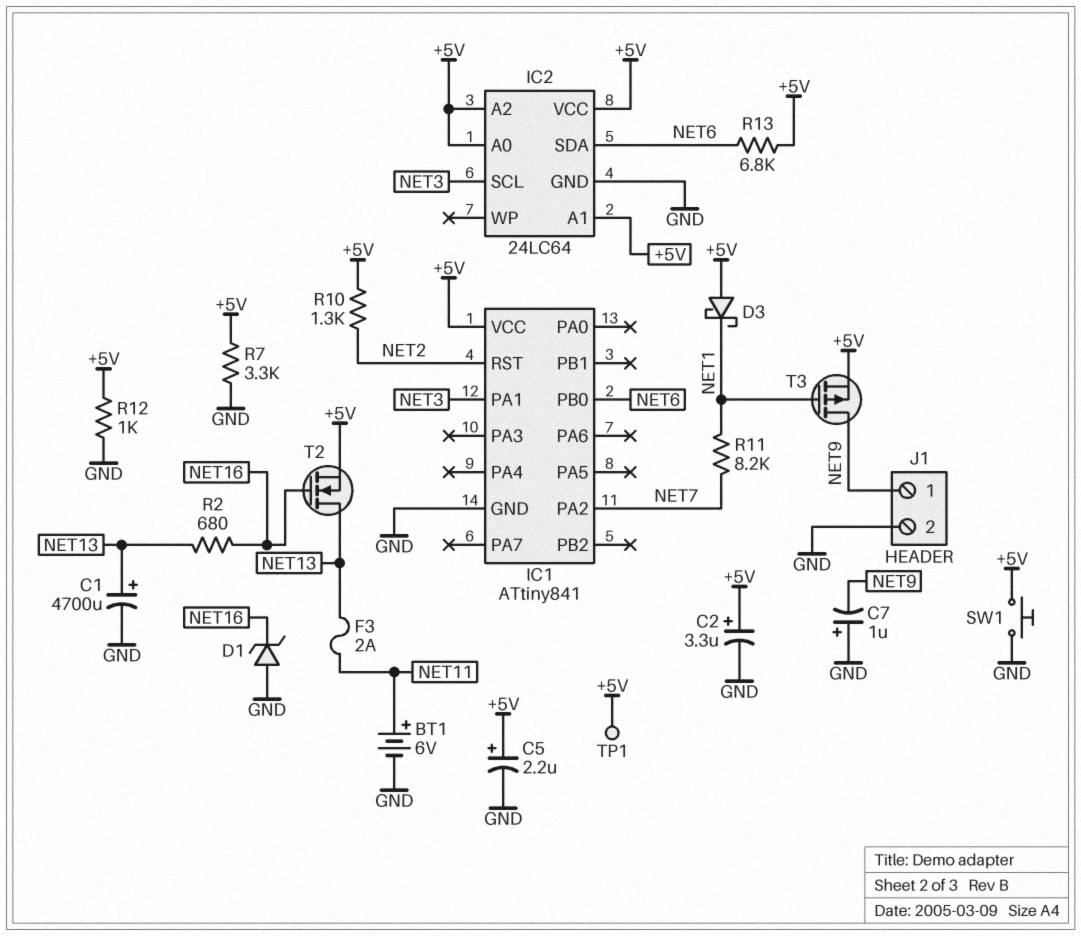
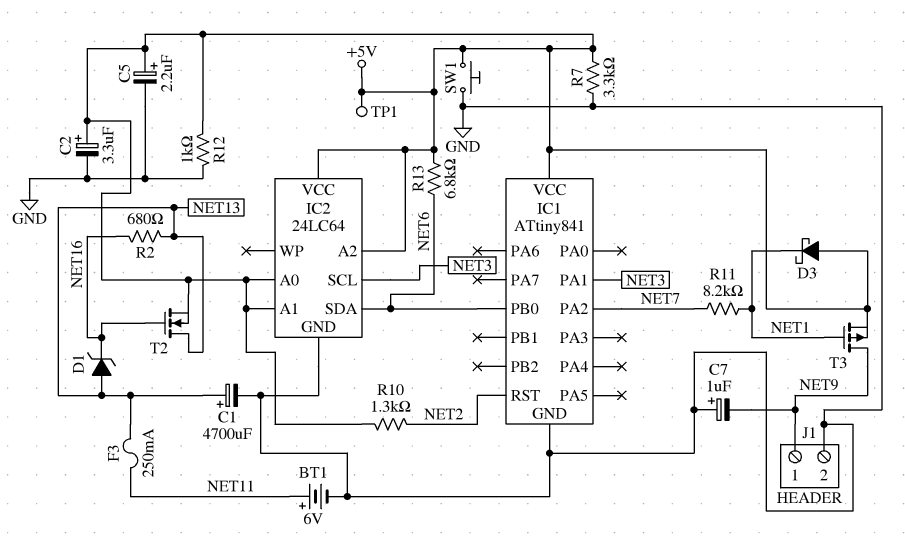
D1: zener (A GND, K NET16) -> zener (A NET13, K NET16)
F3: 2A (NET11, NET13) -> 250mA (NET11, NET13)

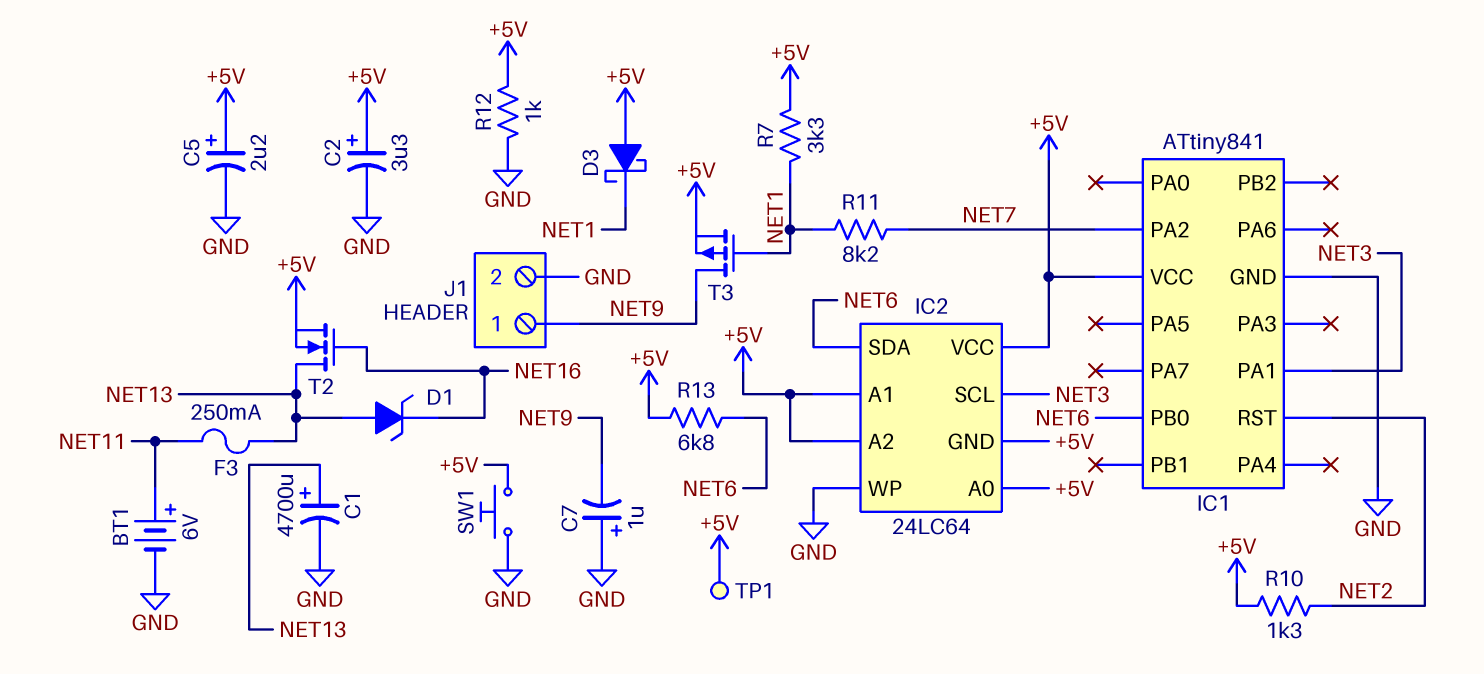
IC2 pin GND: GND -> +5V
IC2 pin WP: none -> GND
R2: 680 (NET13, NET16) -> none
R7: 3.3k (+5V, GND) -> 3.3k (+5V, NET1)

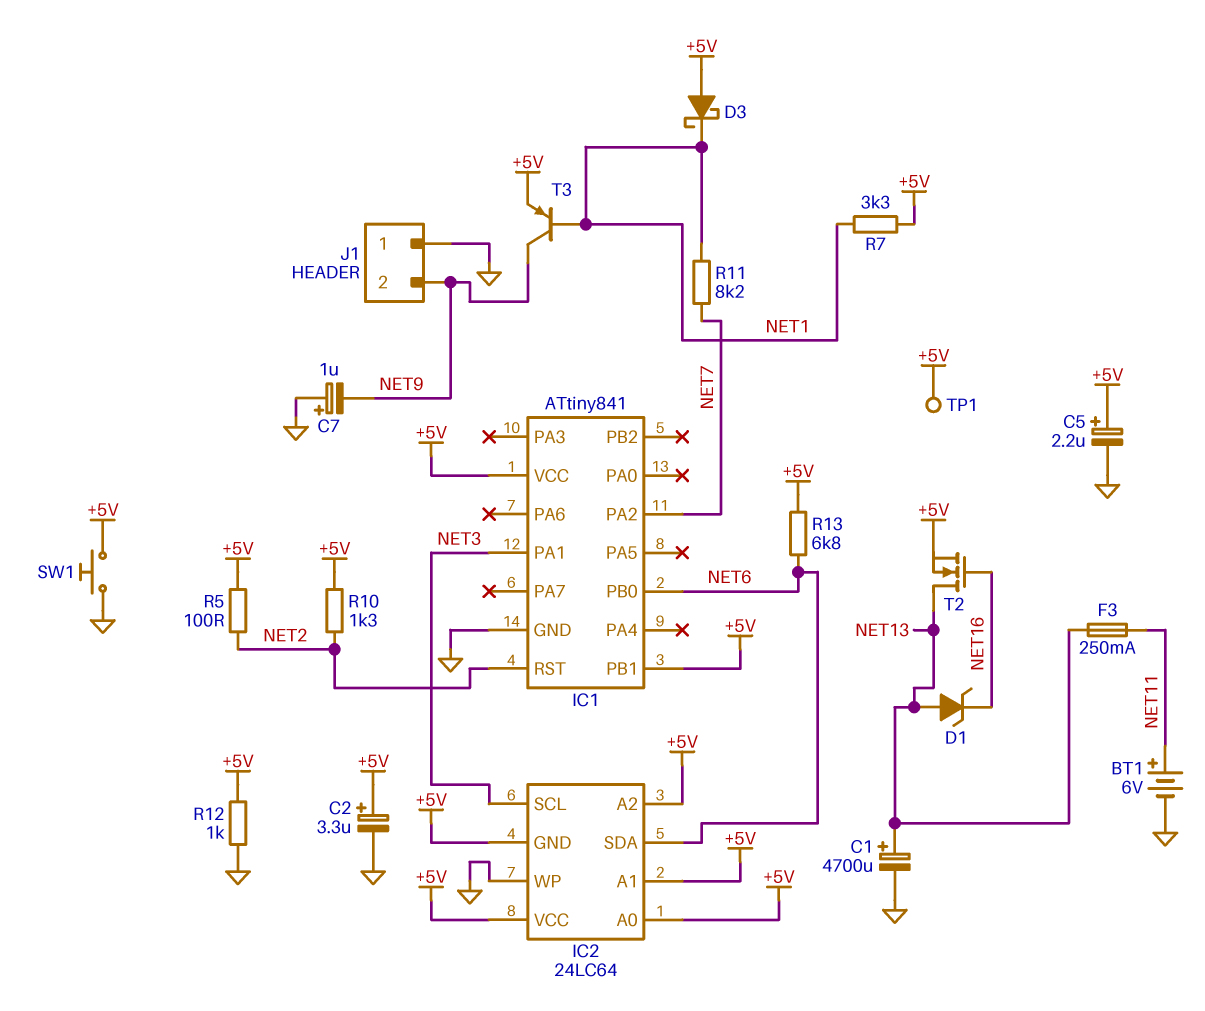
IC1 pin PB1: none -> +5V
J1 pin 1: NET9 -> GND
J1 pin 2: GND -> NET9
R5: none -> 100 (+5V, NET2)
T3: PMOS (G NET1, D NET9, S +5V) -> PNP (B NET1, C NET9, E +5V)

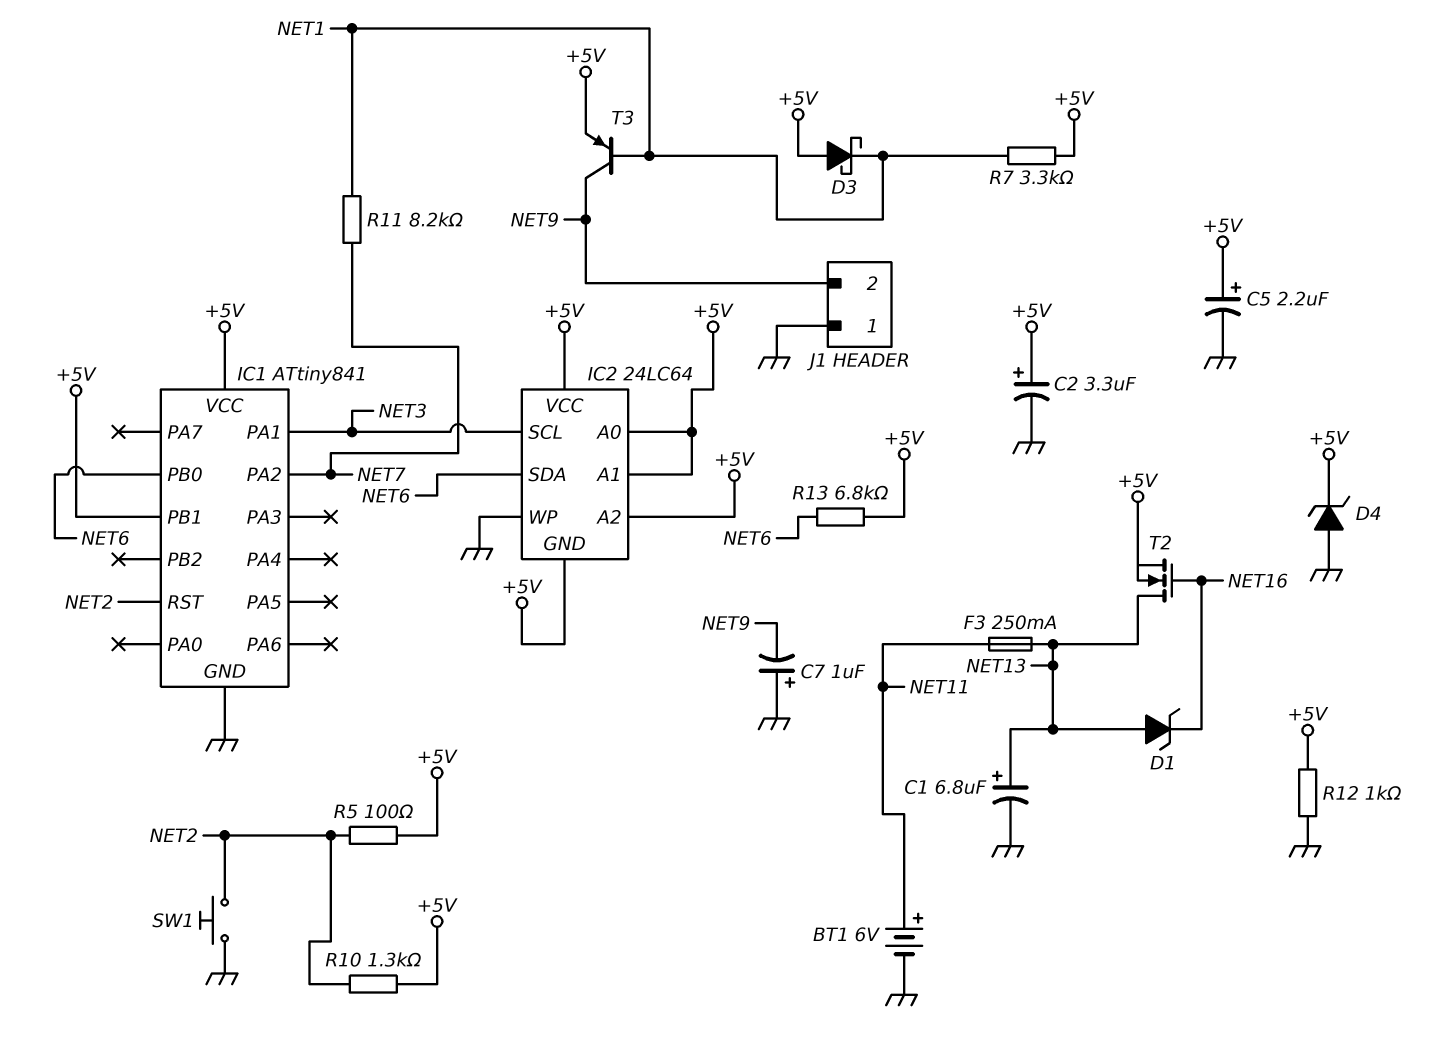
C1: 4700uF (plus NET13, minus GND) -> 6.8uF (plus NET13, minus GND)
D4: none -> zener (A GND, K +5V)
SW1: button (+5V, GND) -> button (GND, NET2)
TP1: test point (+5V) -> none

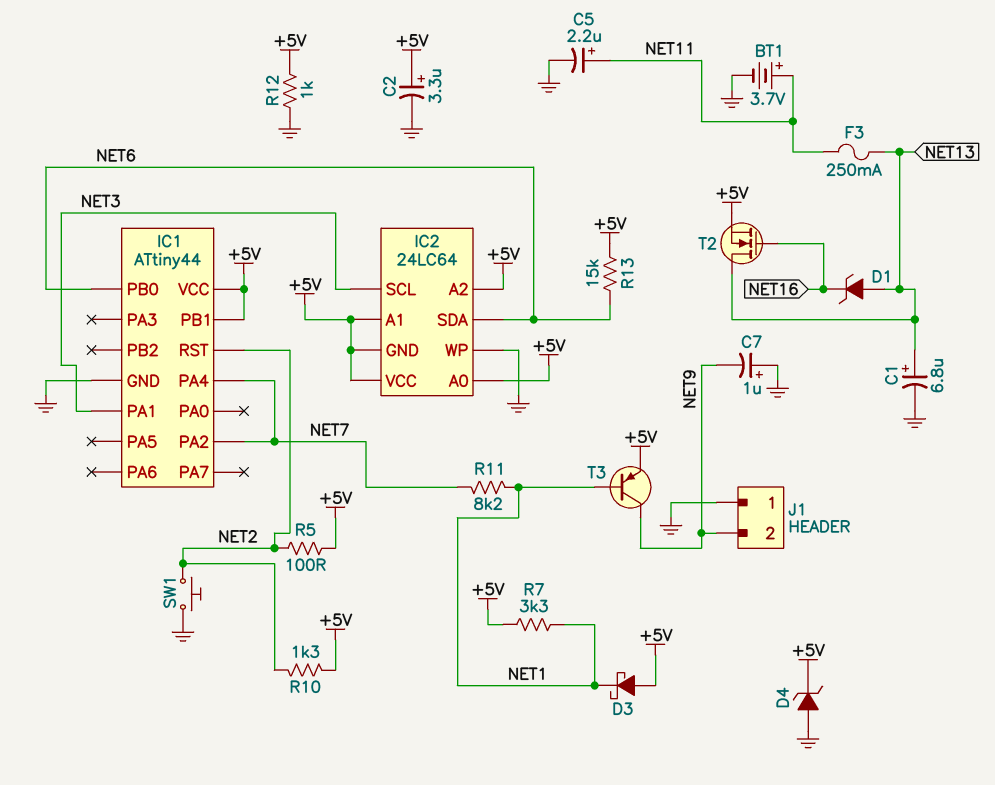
BT1: 6V (plus NET11, minus GND) -> 3.7V (plus NET11, minus GND)
C5: 2.2uF (plus +5V, minus GND) -> 2.2uF (plus NET11, minus GND)
IC1: ATtiny841 -> ATtiny44
IC1 pin PA4: none -> NET7
R13: 6.8k (+5V, NET6) -> 15k (+5V, NET6)

